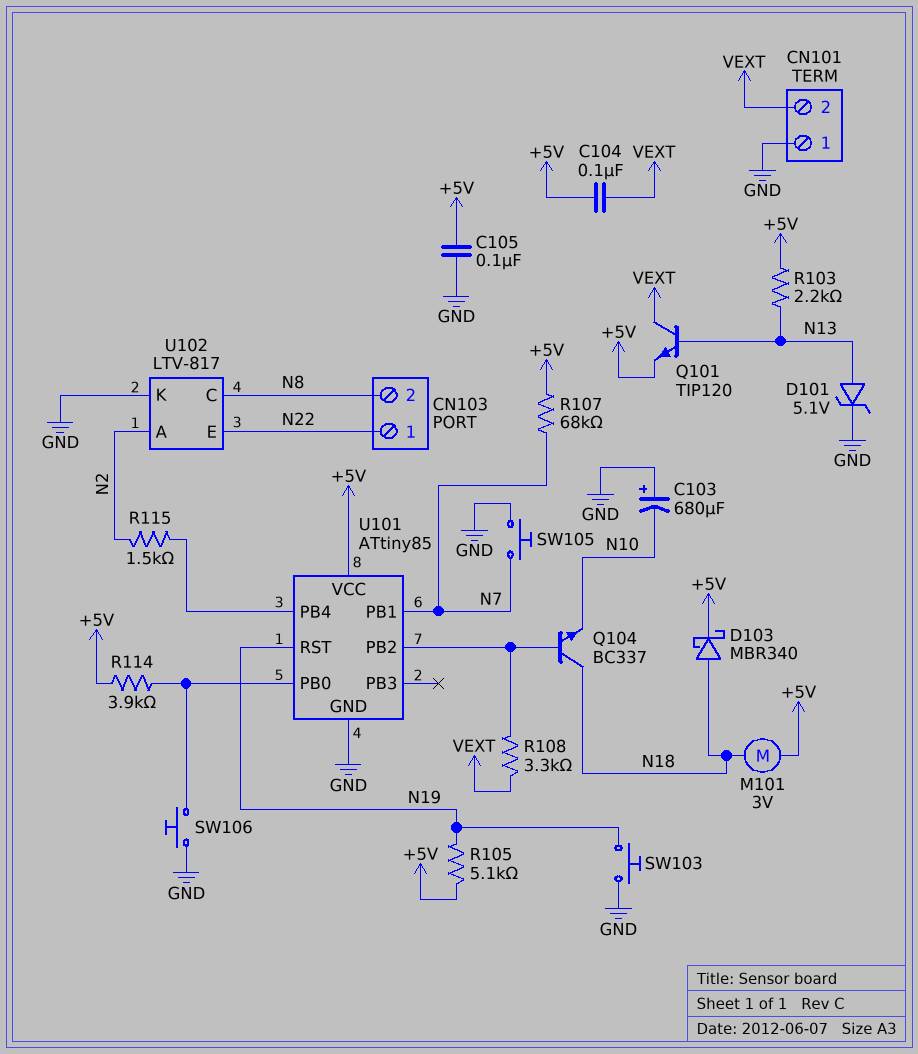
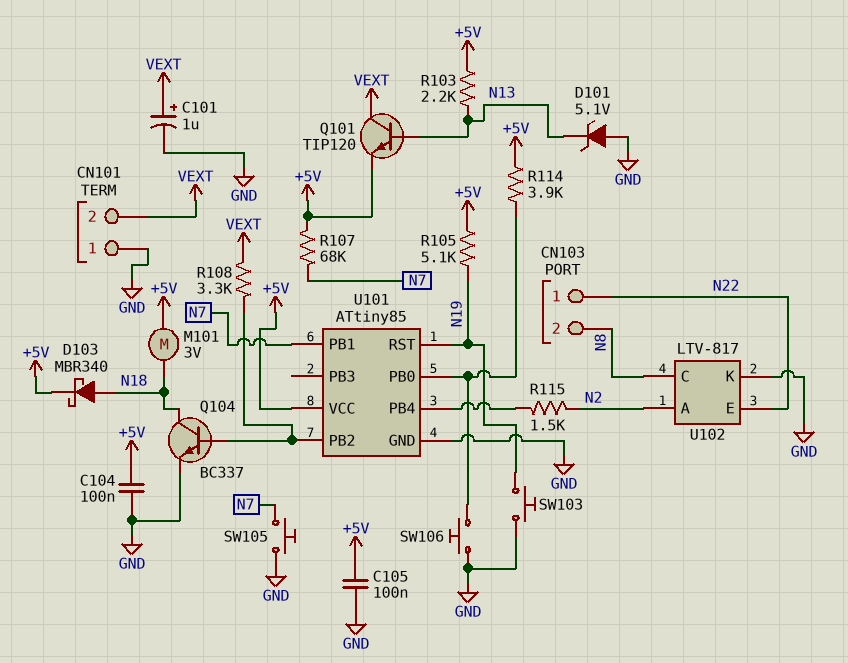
C101: none -> 1uF (plus VEXT, minus GND)
C103: 680uF (plus GND, minus N10) -> none
C104: 100nF (+5V, VEXT) -> 100nF (+5V, GND)
D101: zener 5.1V (A N13, K GND) -> zener 5.1V (A GND, K N13)
Q104: NPN BC337 (B U101/PB2, C N18, E N10) -> NPN BC337 (B U101/PB2, C N18, E GND)

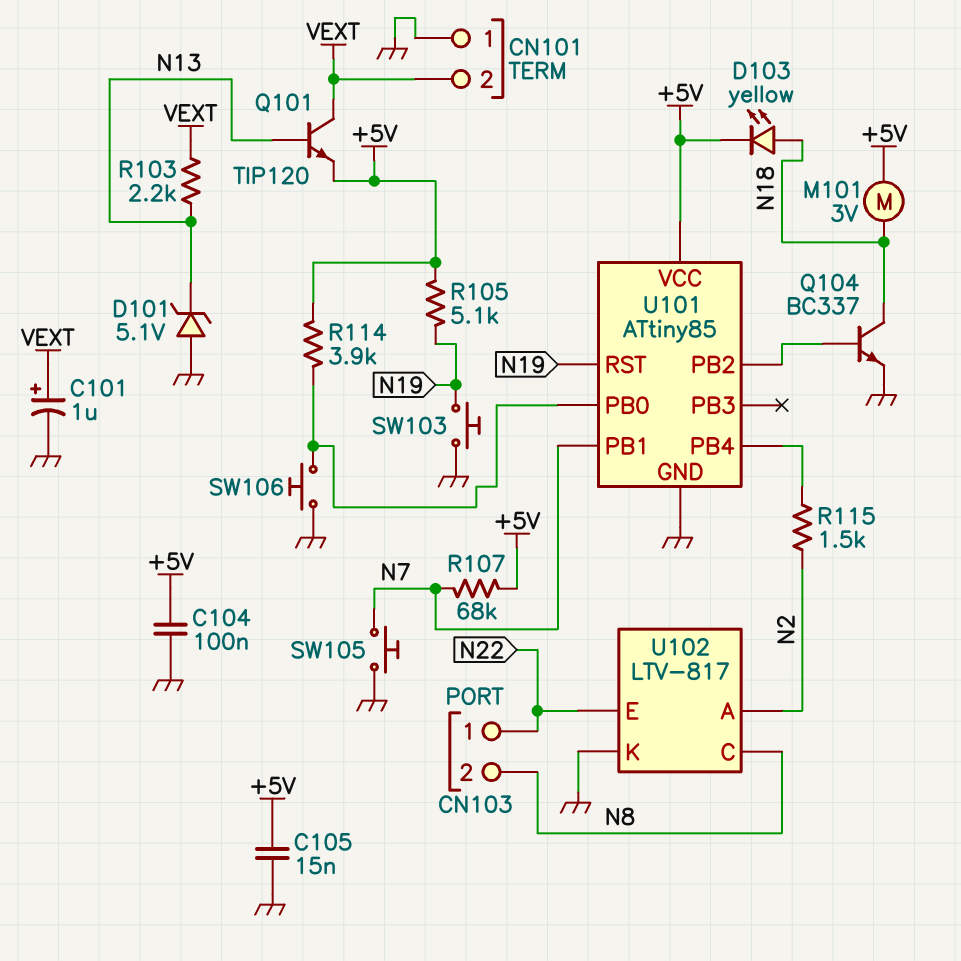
C105: 100nF (+5V, GND) -> 15nF (+5V, GND)
D103: schottky MBR340 (A N18, K +5V) -> LED yellow (A N18, K +5V)
R103: 2.2k (+5V, N13) -> 2.2k (N13, VEXT)
R108: 3.3k (U101/PB2, VEXT) -> none

